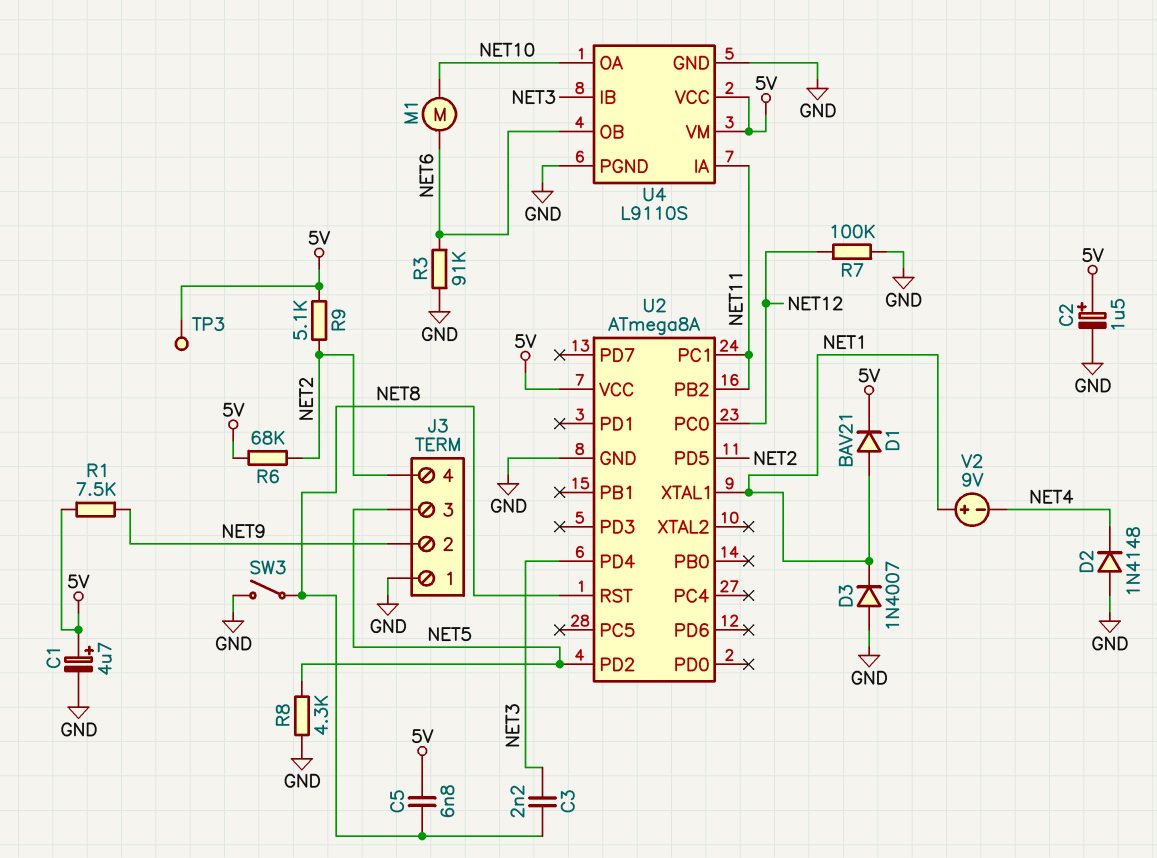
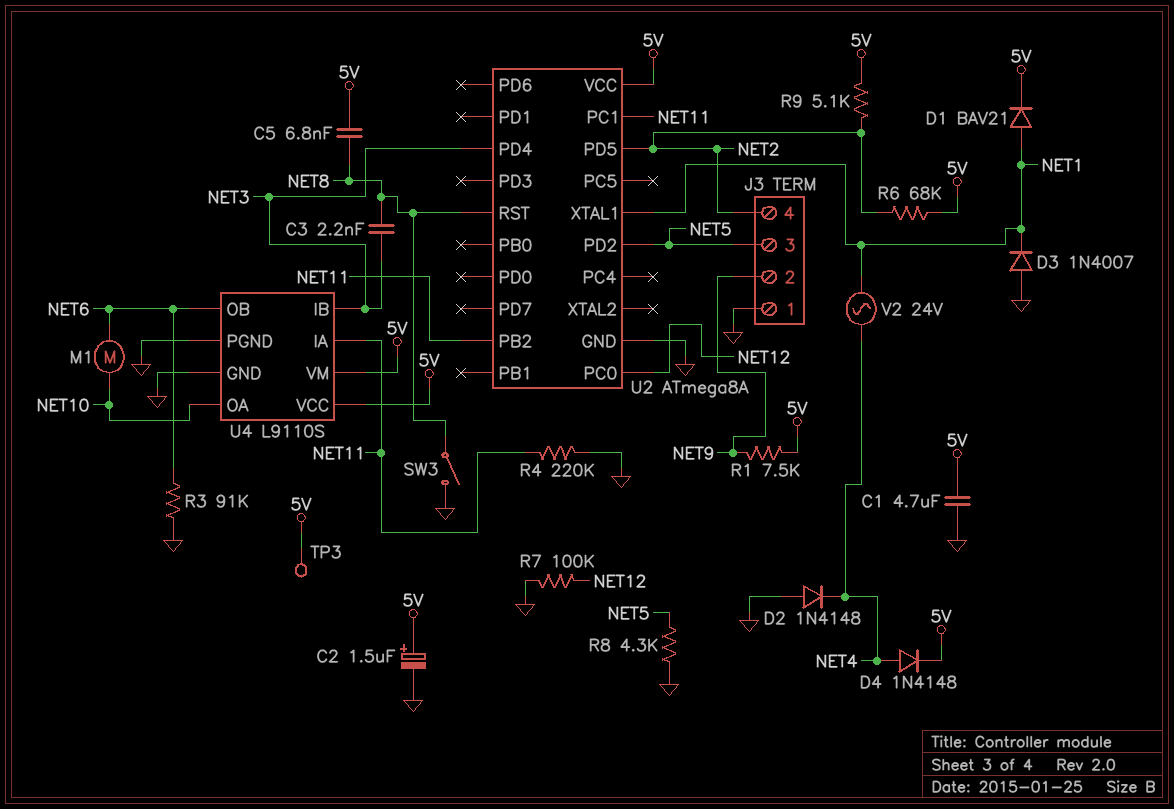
C1: 4.7uF (plus 5V, minus GND) -> 4.7uF (5V, GND)
D4: none -> diode 1N4148 (A NET4, K 5V)
R4: none -> 220k (GND, NET11)
V2: 9V (plus NET1, minus NET4) -> AC 24V (NET1, NET4)

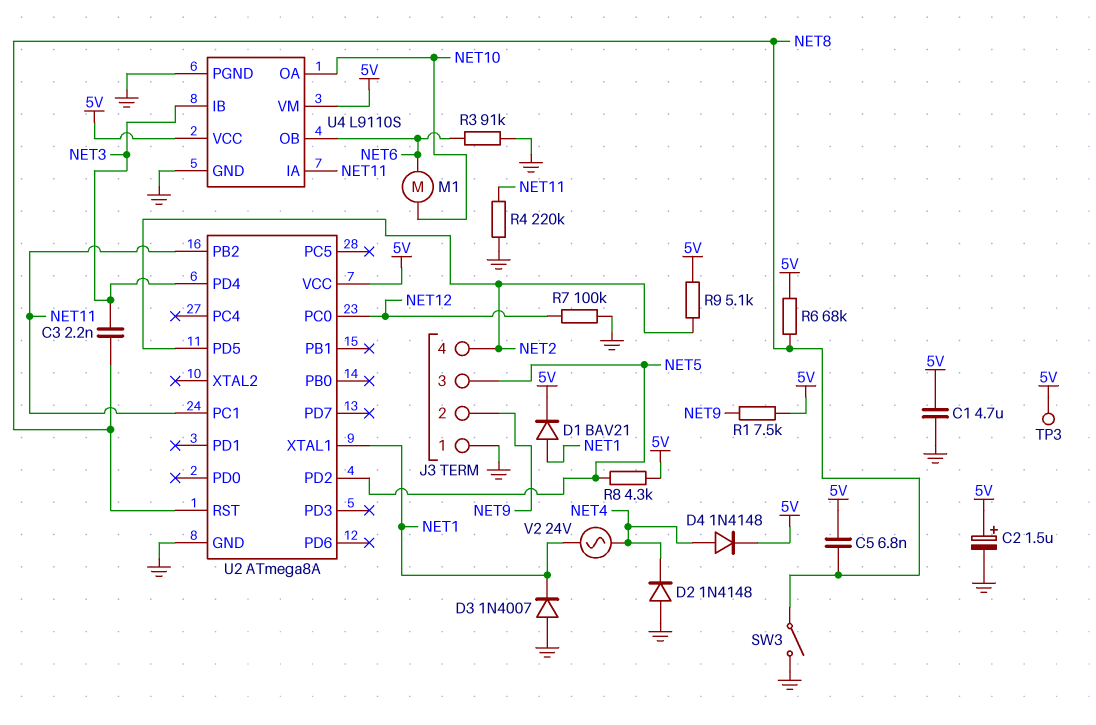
R6: 68k (5V, NET2) -> 68k (5V, NET8)
R8: 4.3k (GND, NET5) -> 4.3k (5V, NET5)

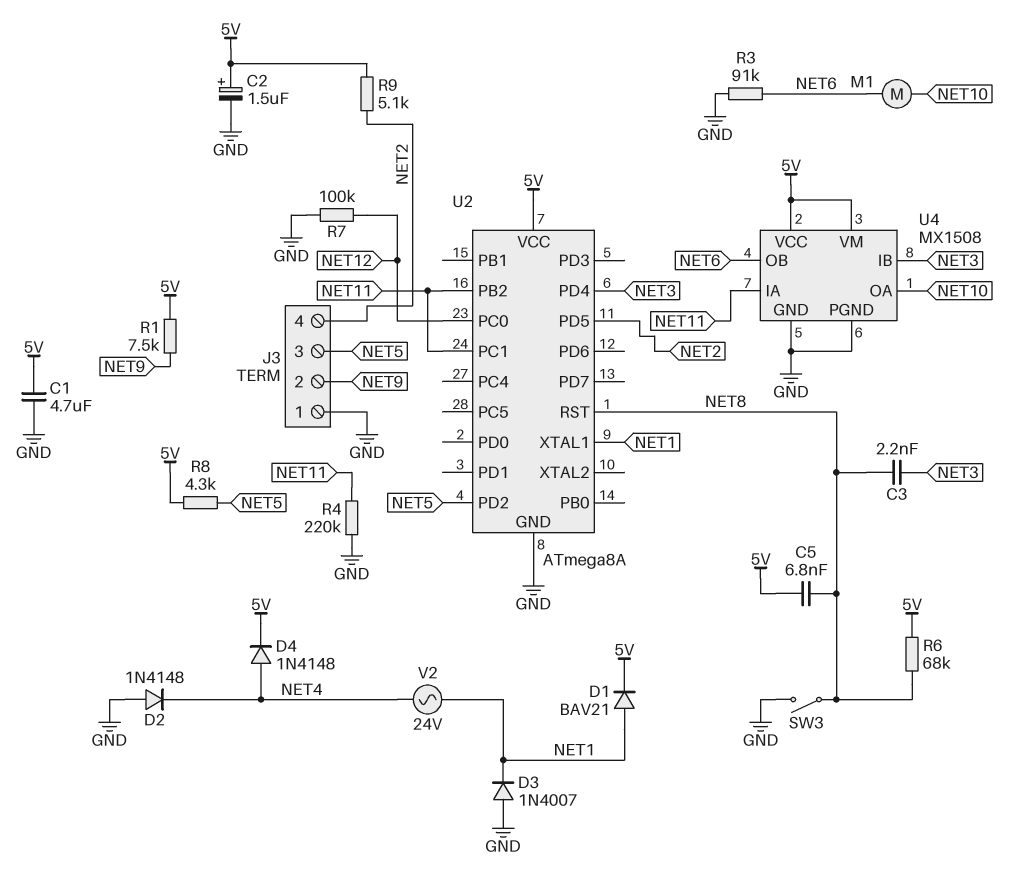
TP3: test point (5V) -> none
U4: L9110S -> MX1508

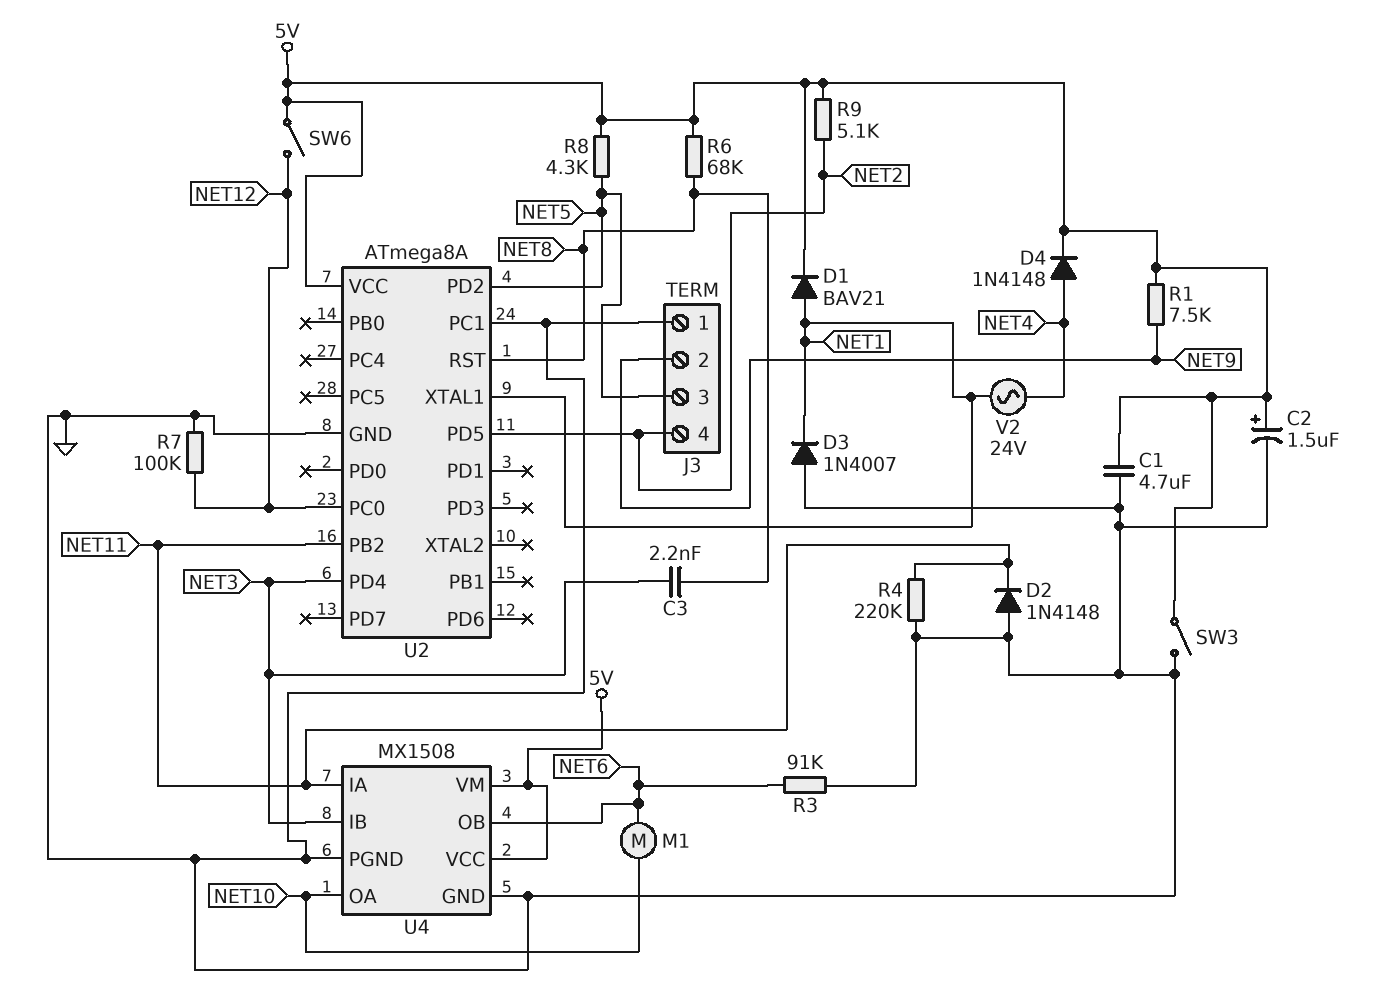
C5: 6.8nF (5V, NET8) -> none
D2: diode 1N4148 (A GND, K NET4) -> diode 1N4148 (A GND, K NET11)
SW3: switch (GND, NET8) -> switch (5V, GND)
SW6: none -> switch (5V, NET12)
U2 pin PC1: NET11 -> GND

